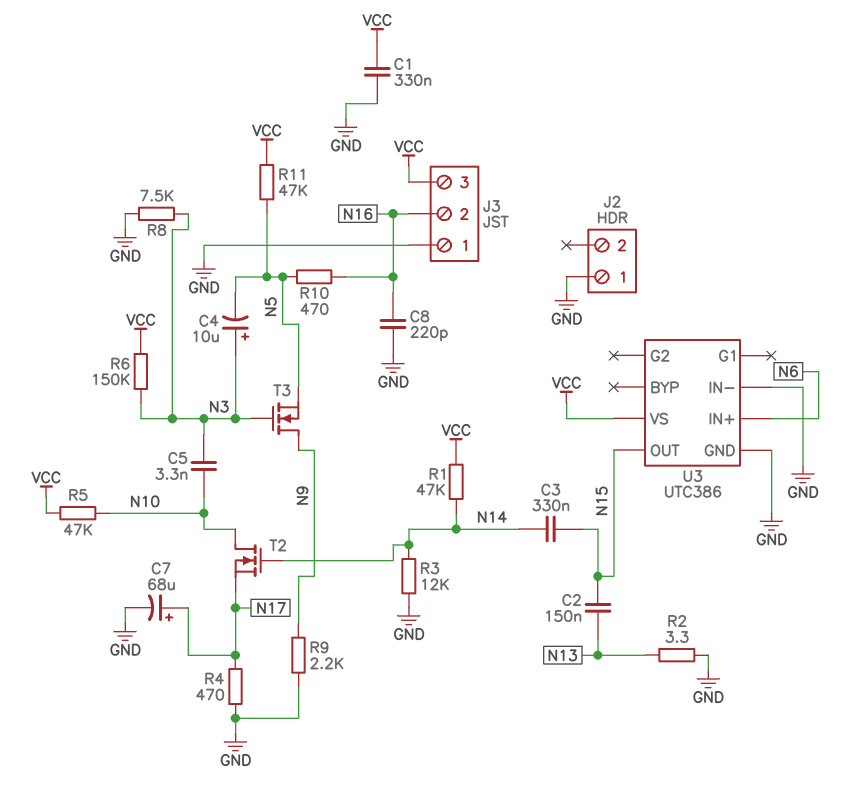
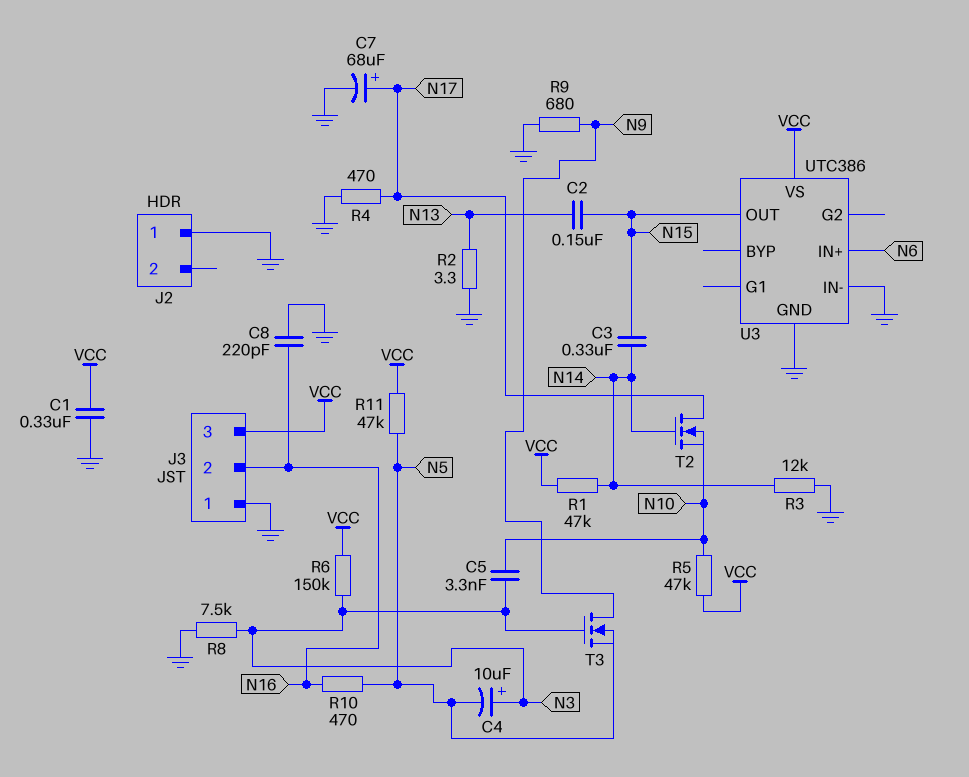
R9: 2.2k (GND, N9) -> 680 (GND, N9)
T2: NMOS (G N14, D N10, S N17) -> NMOS (G N14, D N17, S N10)

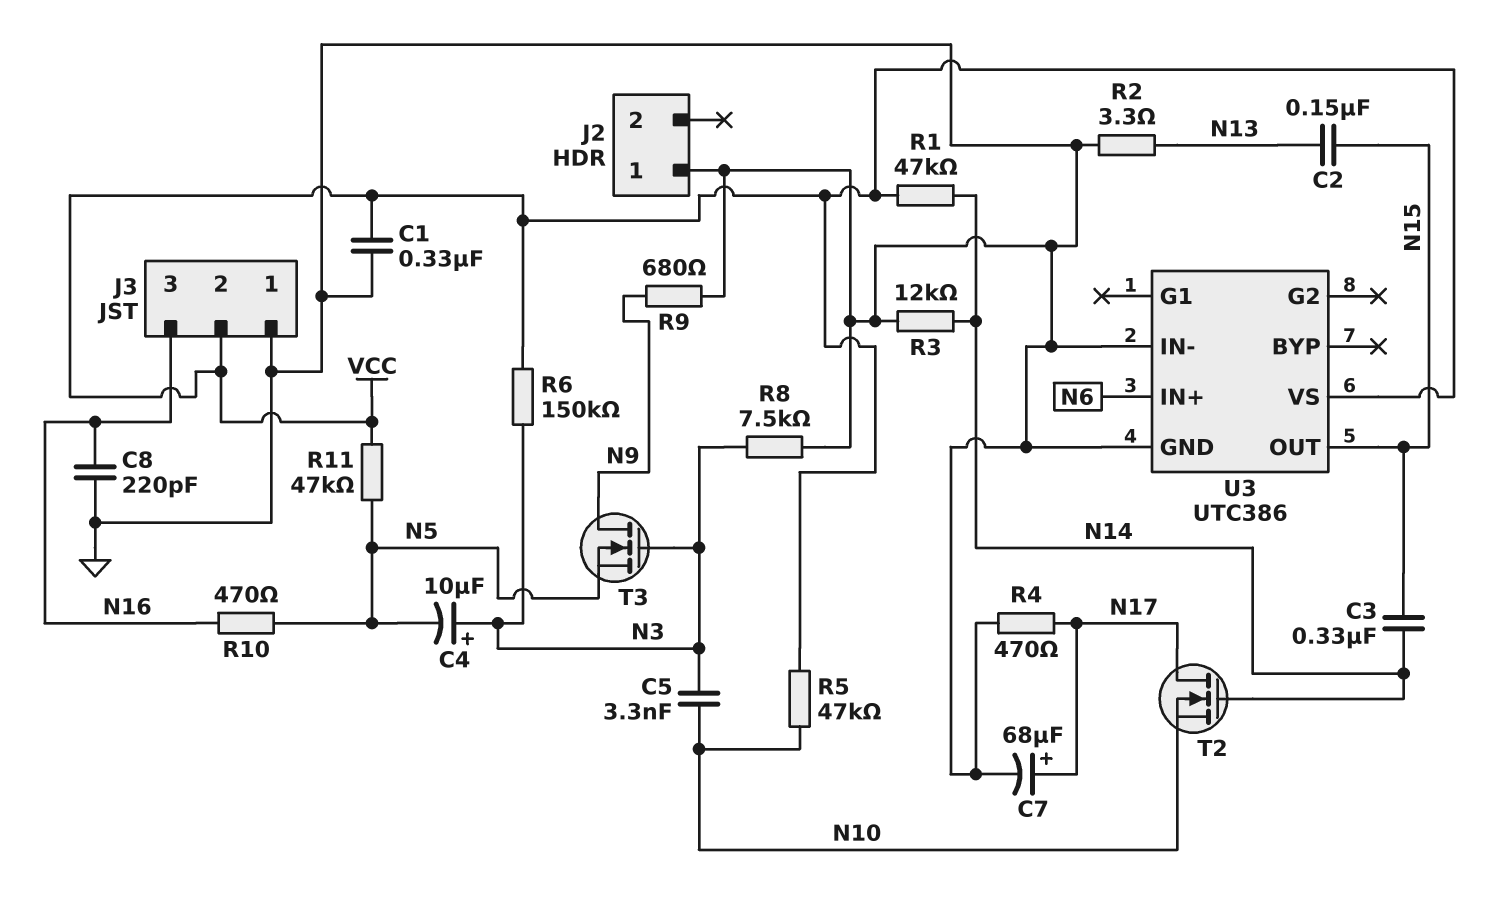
J3 pin 2: N16 -> VCC
J3 pin 3: VCC -> N16

